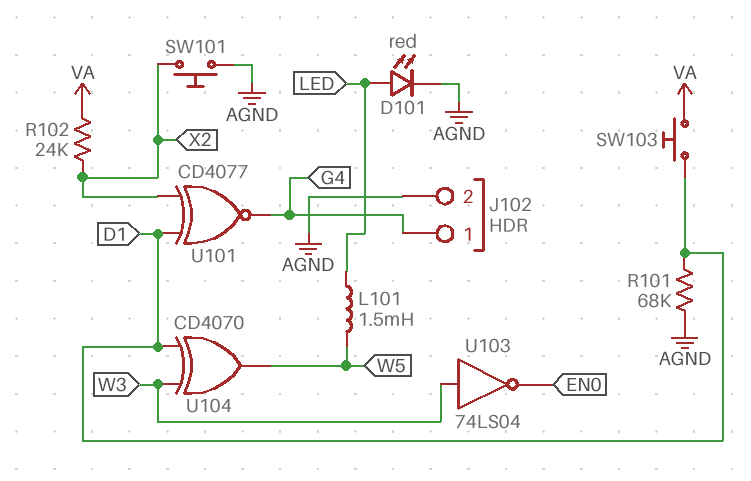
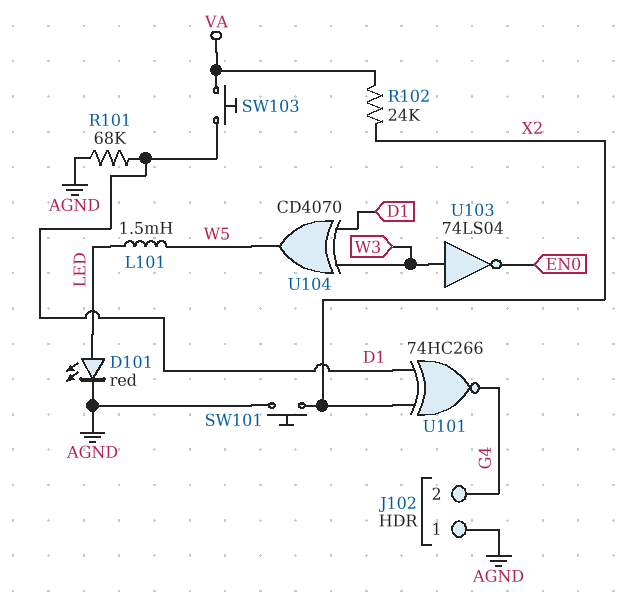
J102 pin 1: G4 -> AGND
J102 pin 2: AGND -> G4
U101: XNOR CD4077 (in D1, in X2, out G4) -> XNOR 74HC266 (in D1, in X2, out G4)

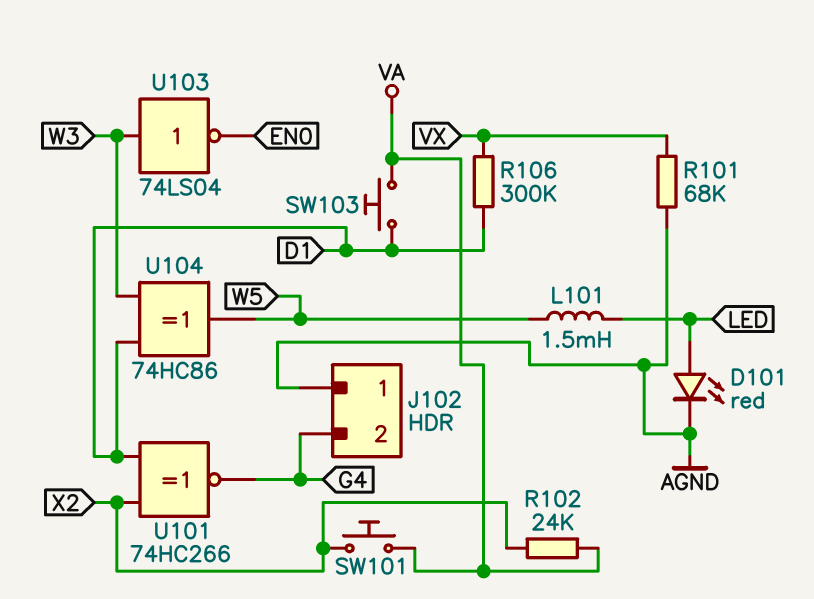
R101: 68k (AGND, D1) -> 68k (AGND, VX)
R106: none -> 300k (D1, VX)
SW101: button (AGND, X2) -> button (VA, X2)
U104: XOR CD4070 (in D1, in W3, out W5) -> XOR 74HC86 (in D1, in W3, out W5)

